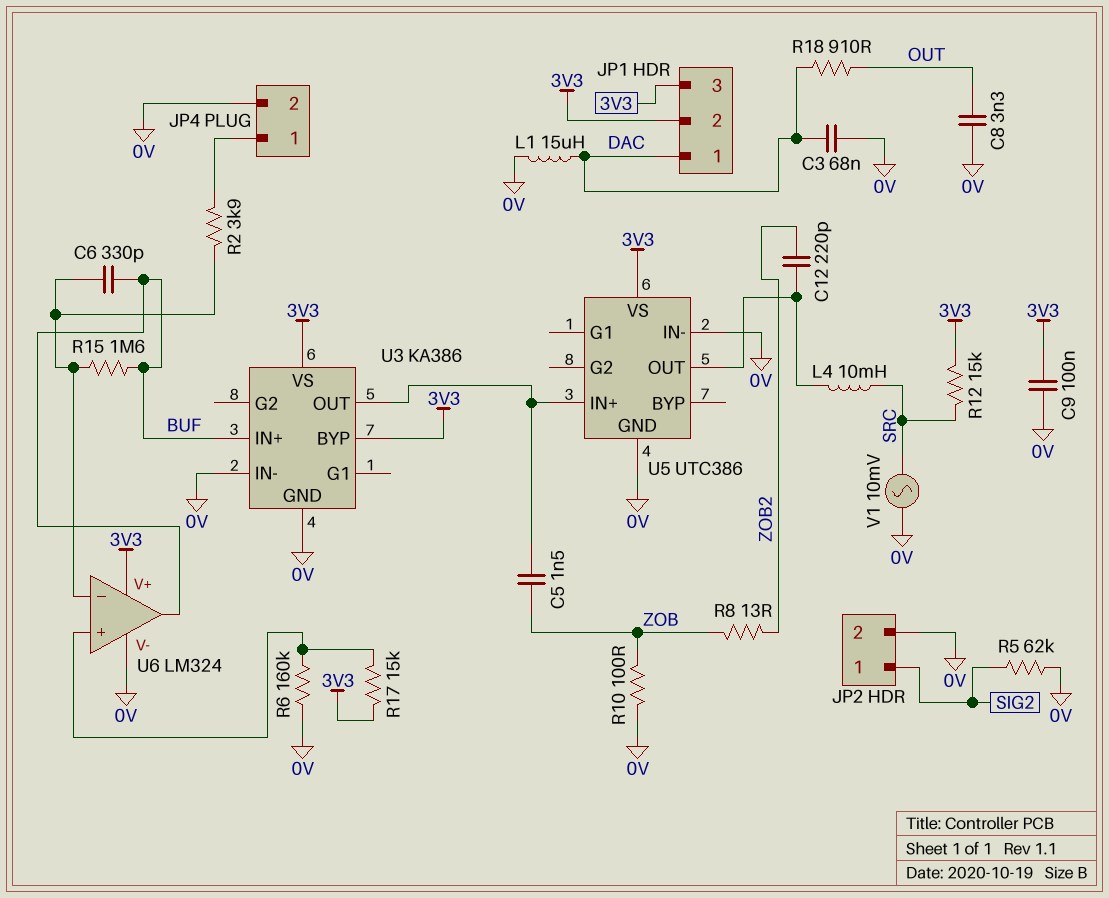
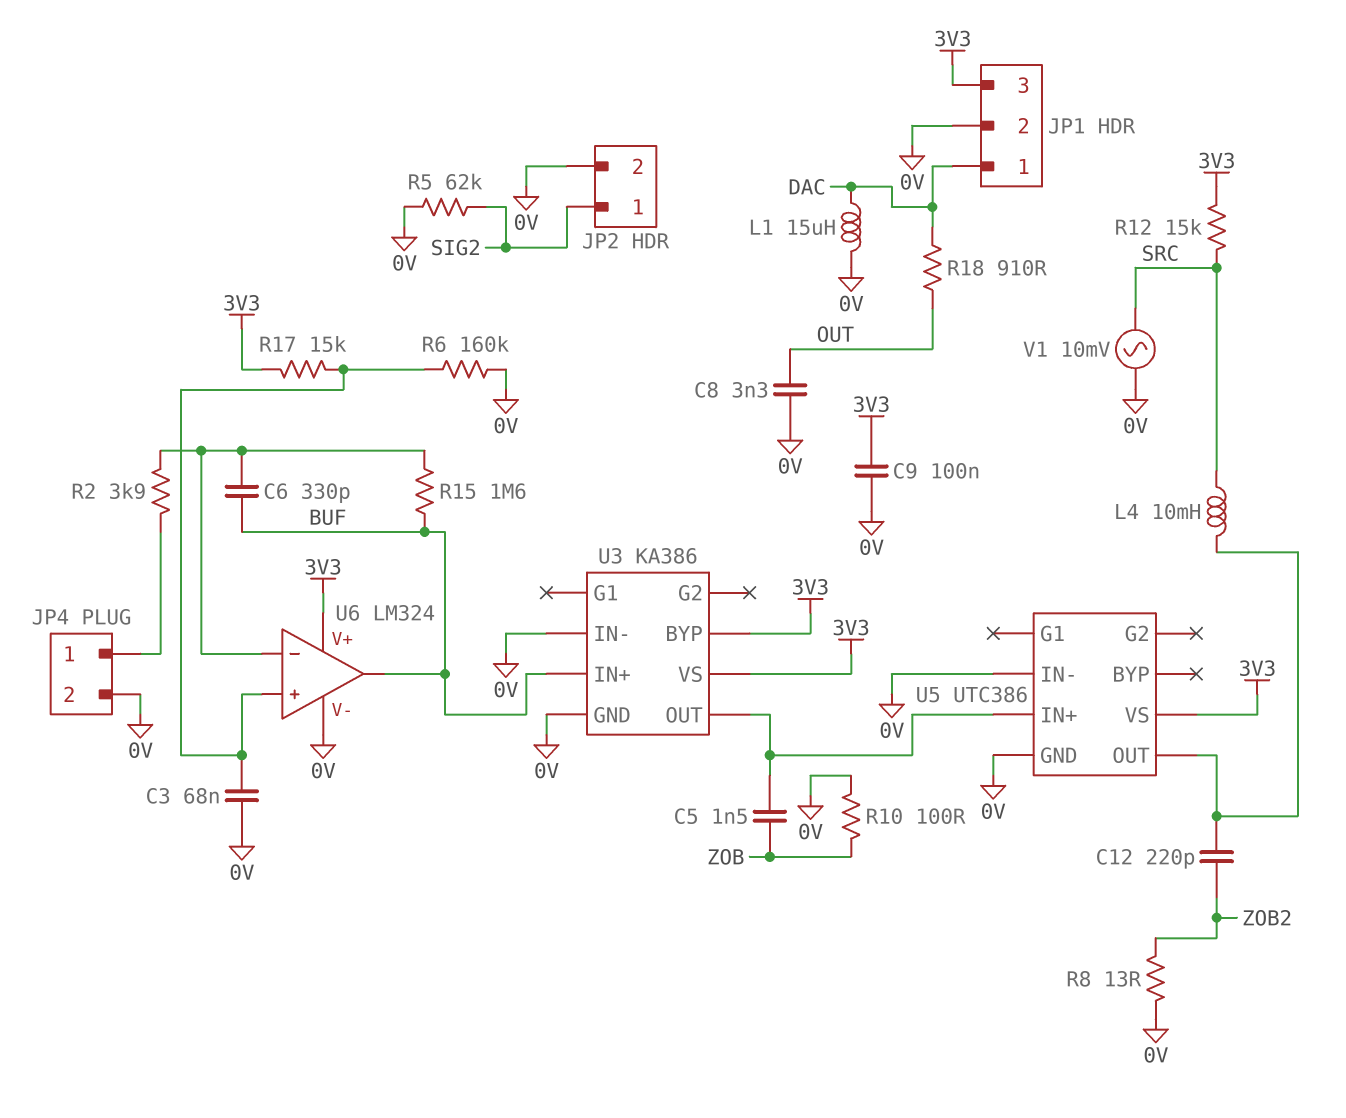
C3: 68nF (0V, DAC) -> 68nF (0V, U6/in+)
JP1 pin 2: 3V3 -> 0V
R8: 13 (ZOB, ZOB2) -> 13 (0V, ZOB2)

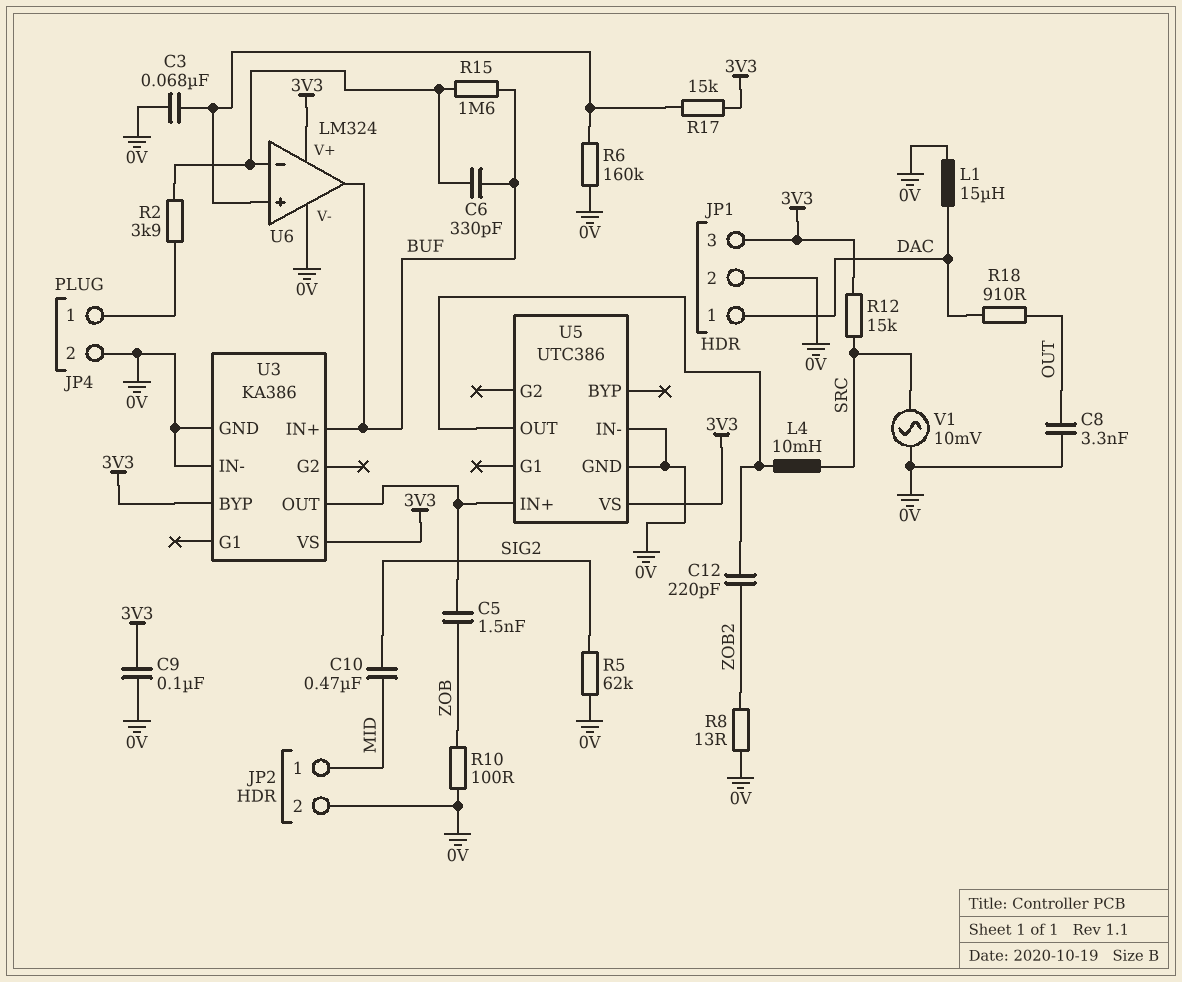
C10: none -> 470nF (MID, SIG2)
JP2 pin 1: SIG2 -> MID

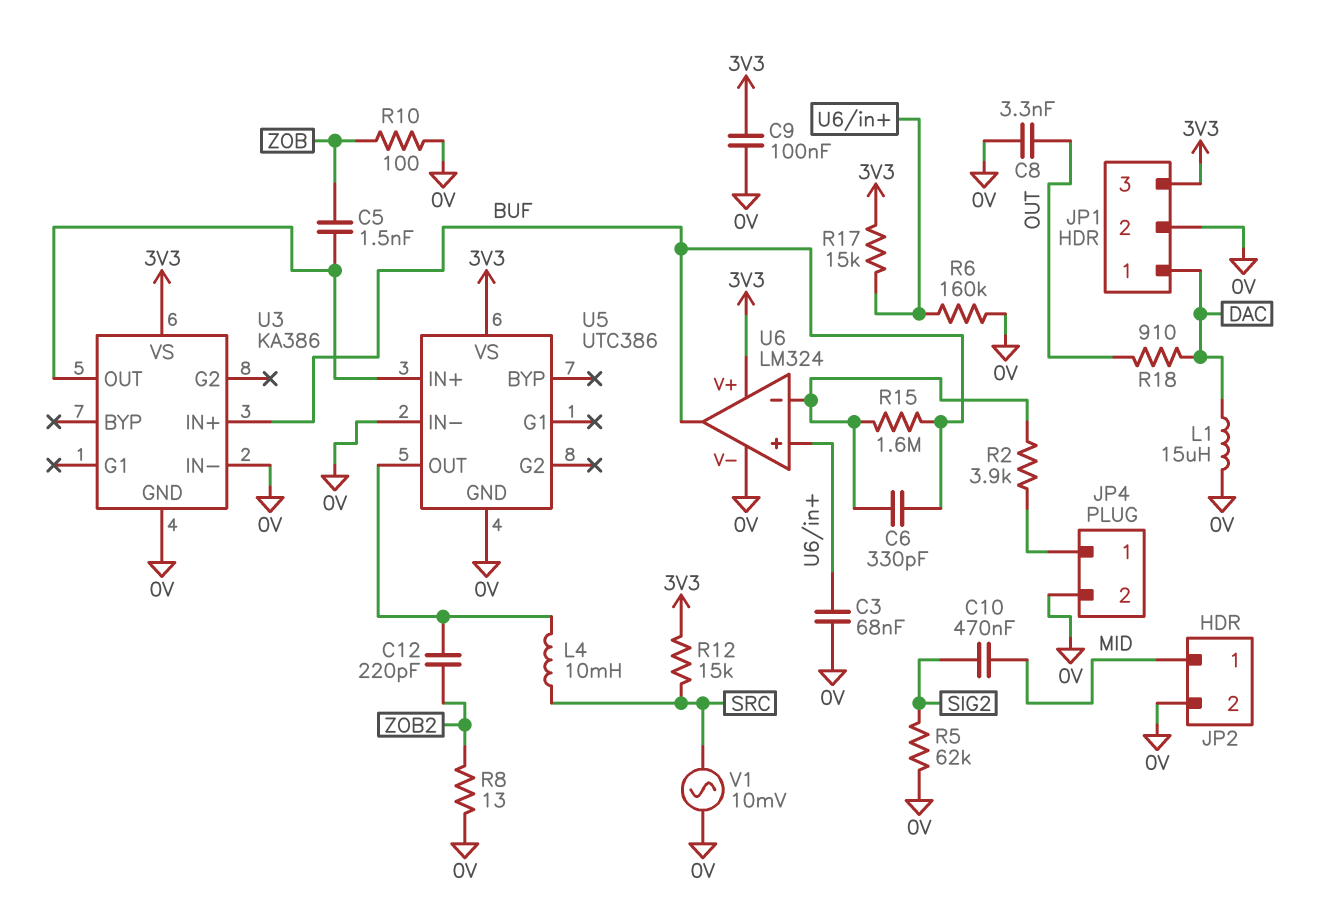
U3 pin BYP: 3V3 -> none

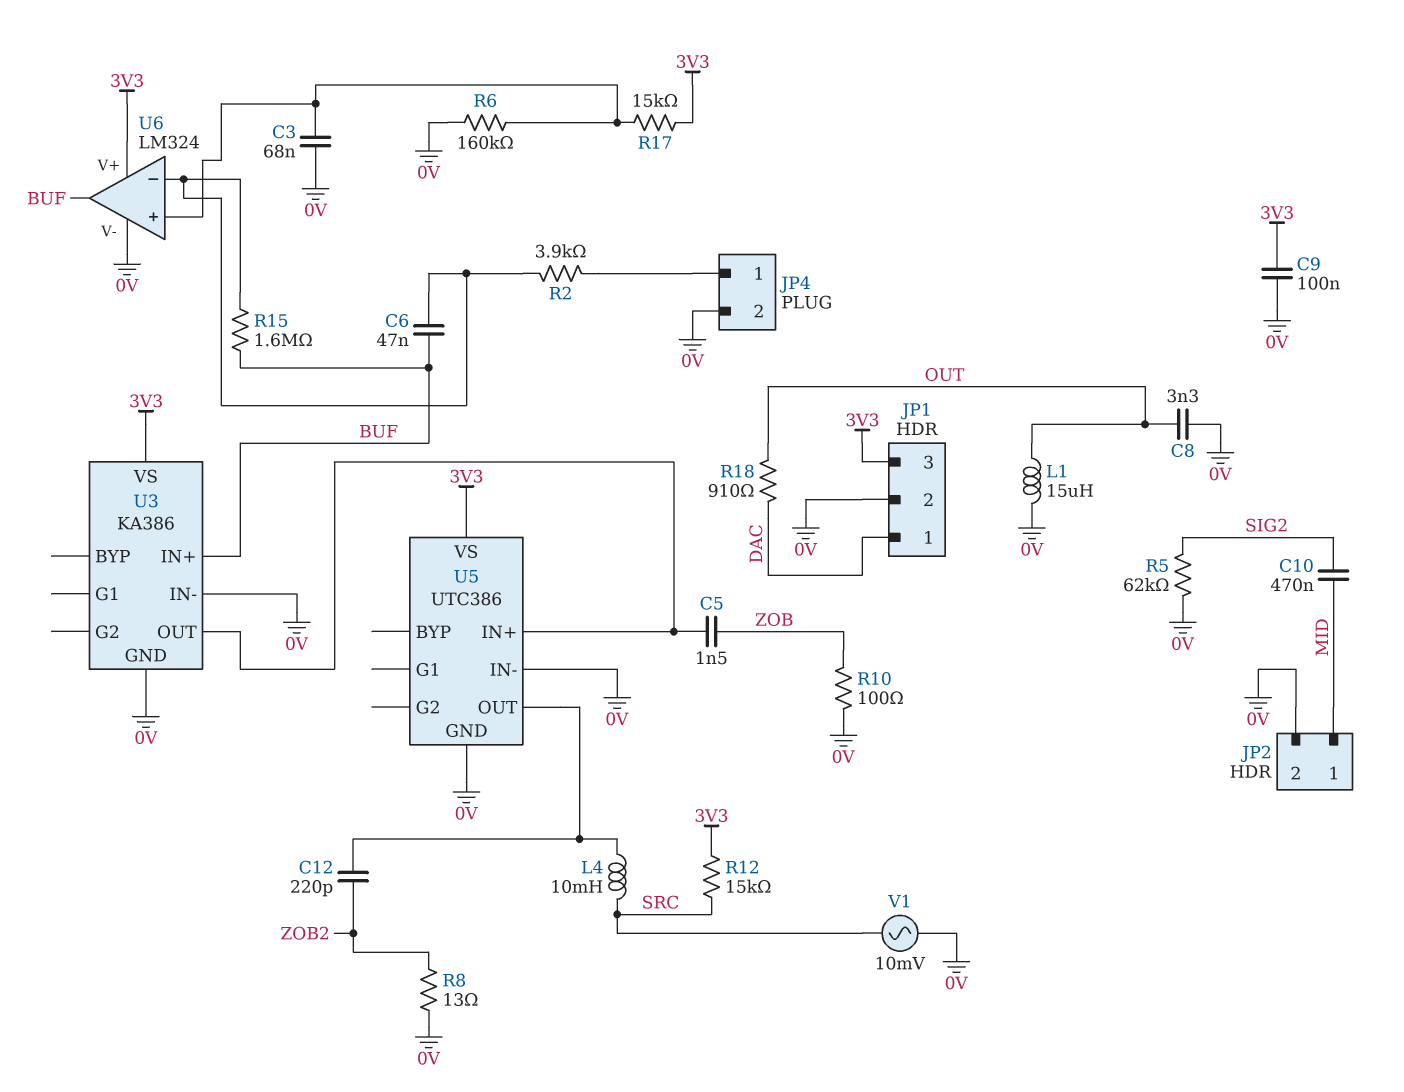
C6: 330pF (BUF, U6/in-) -> 47nF (BUF, U6/in-)
L1: 15uH (0V, DAC) -> 15uH (0V, OUT)

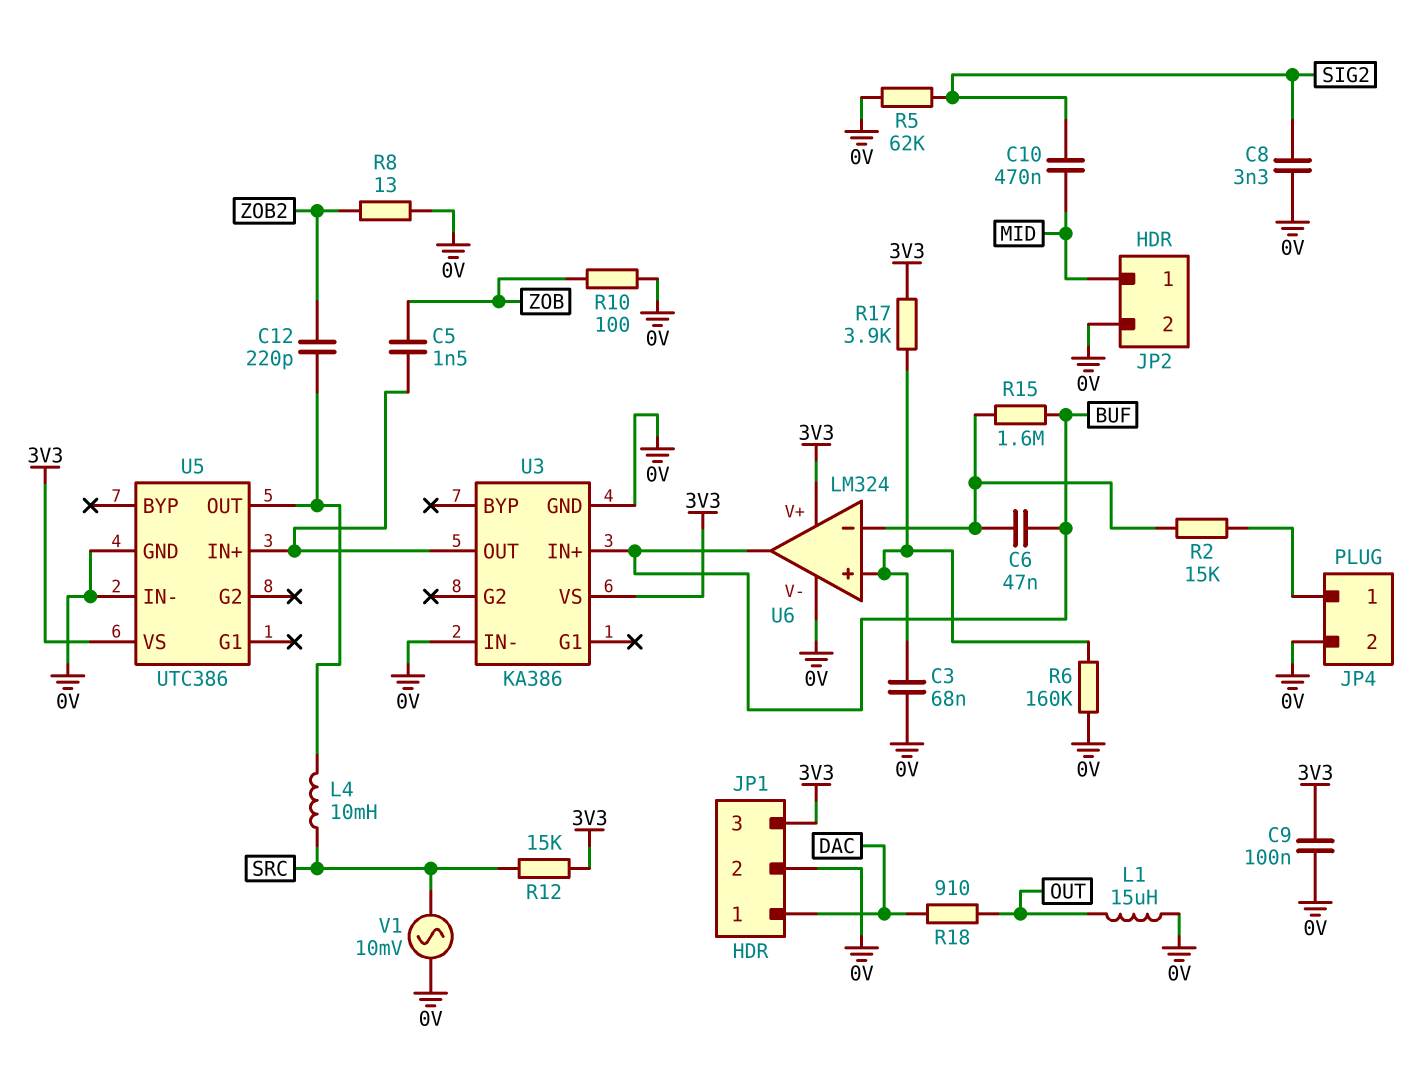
C8: 3.3nF (0V, OUT) -> 3.3nF (0V, SIG2)
R2: 3.9k (JP4/1, U6/in-) -> 15k (JP4/1, U6/in-)
R17: 15k (3V3, U6/in+) -> 3.9k (3V3, U6/in+)

